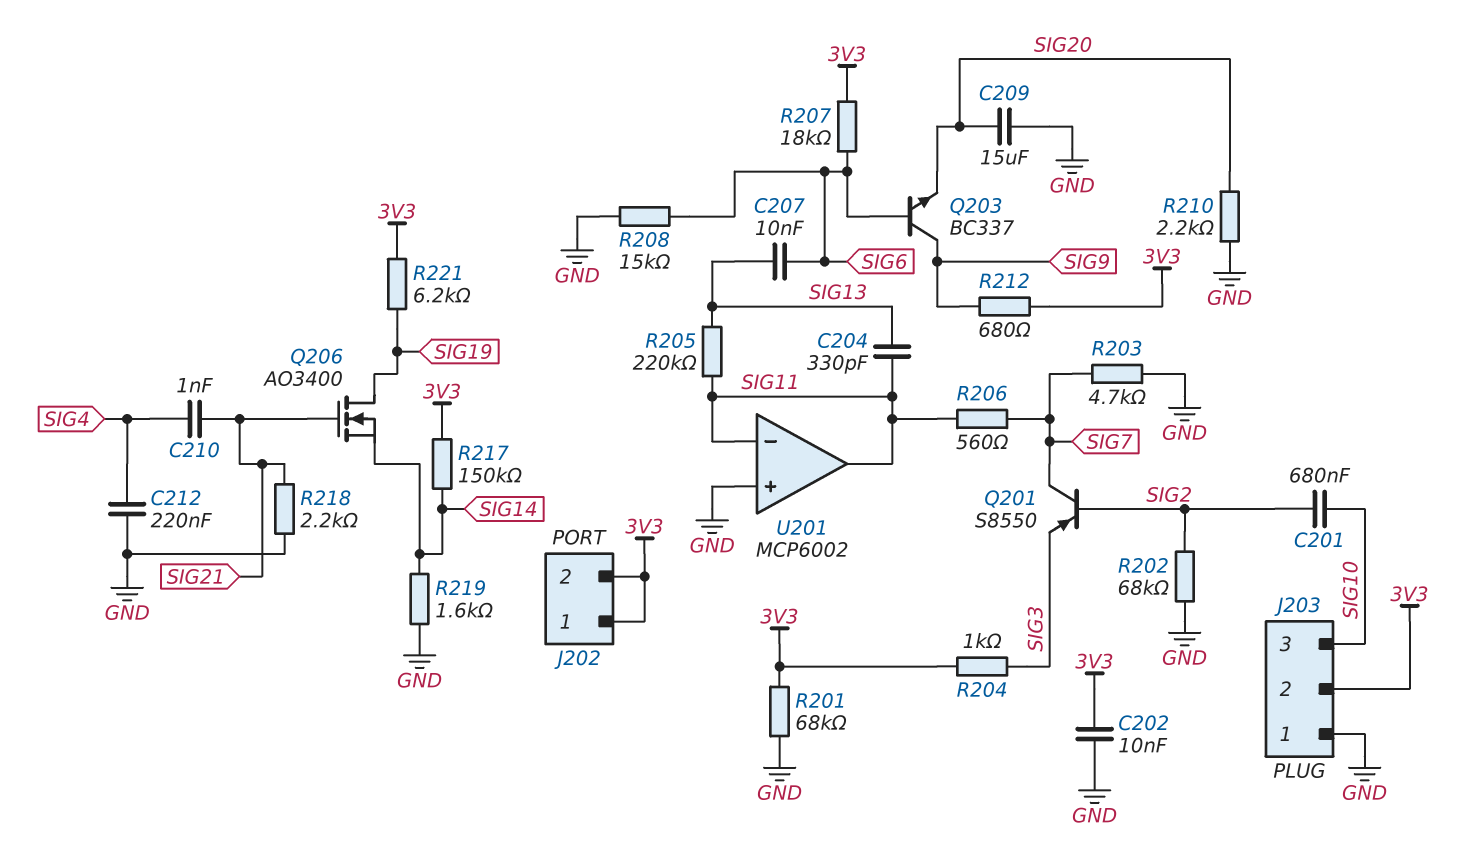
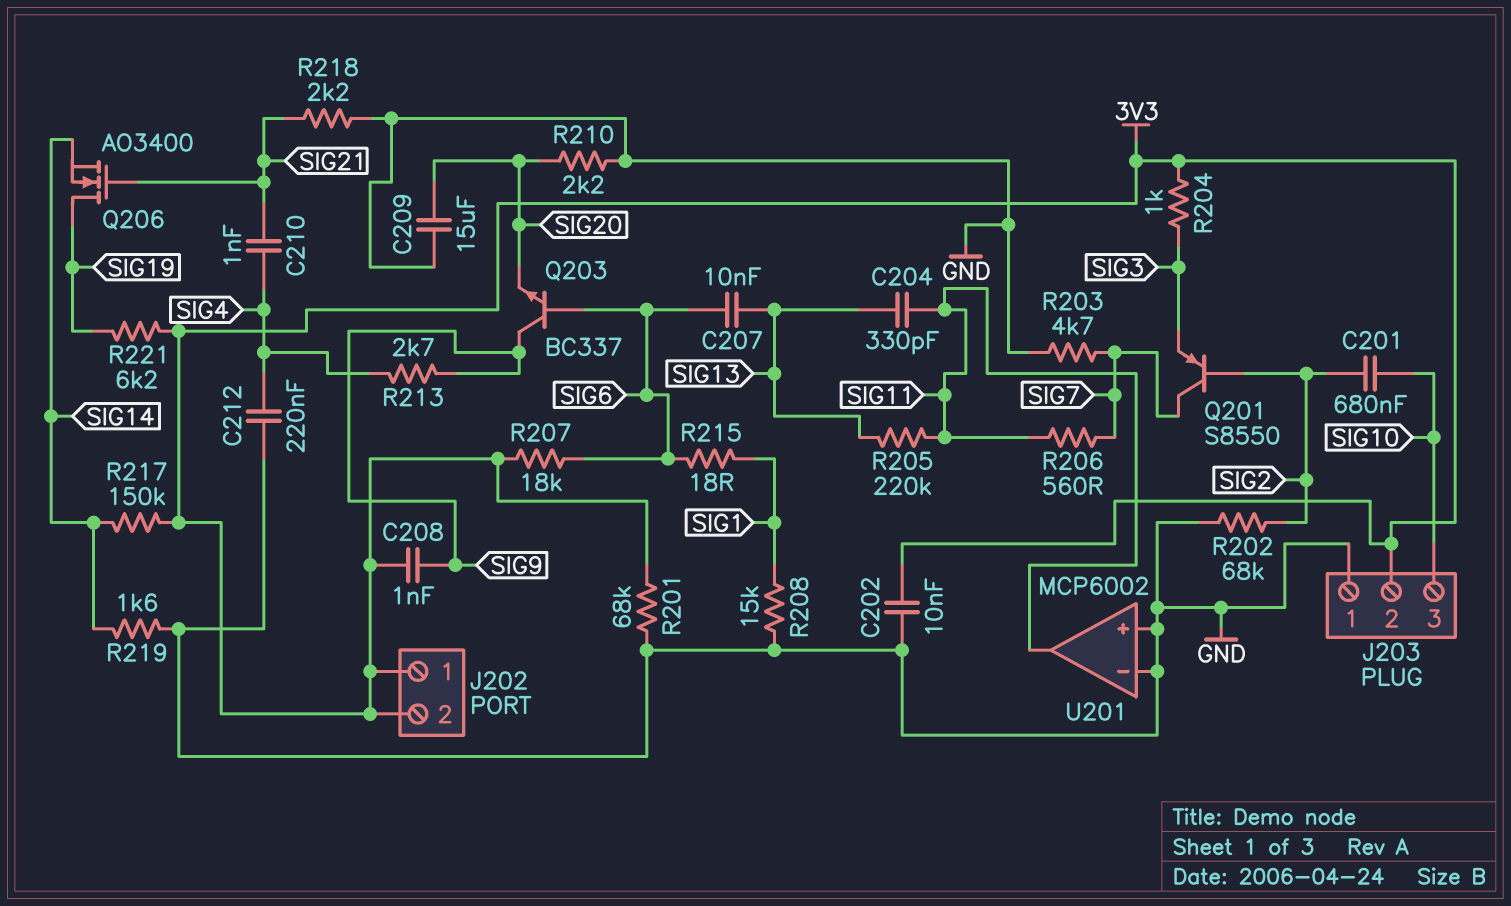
C208: none -> 1nF (3V3, SIG9)
R208: 15k (GND, SIG6) -> 15k (GND, SIG1)
R212: 680 (3V3, SIG9) -> none
R213: none -> 2.7k (SIG4, SIG9)
R215: none -> 18 (SIG1, SIG6)
U201 pin in-: SIG11 -> GND

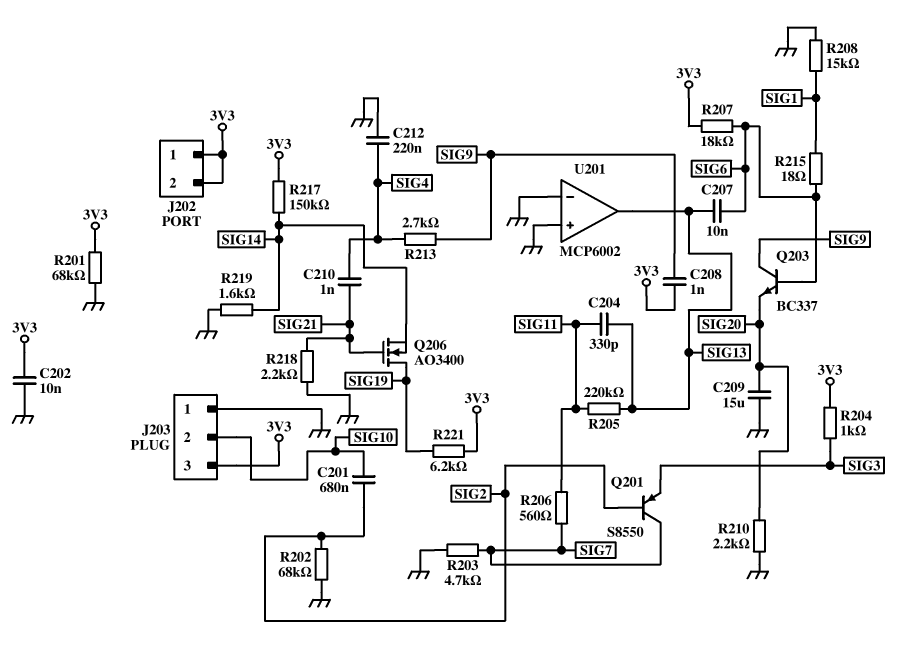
J203 pin 2: 3V3 -> SIG10
J203 pin 3: SIG10 -> 3V3
U201 pin out: SIG11 -> SIG13

